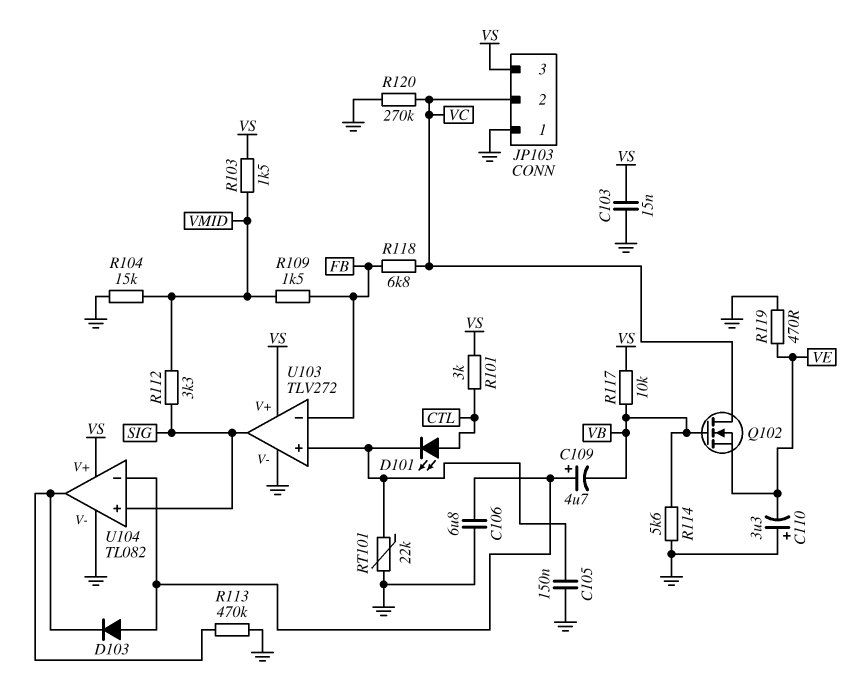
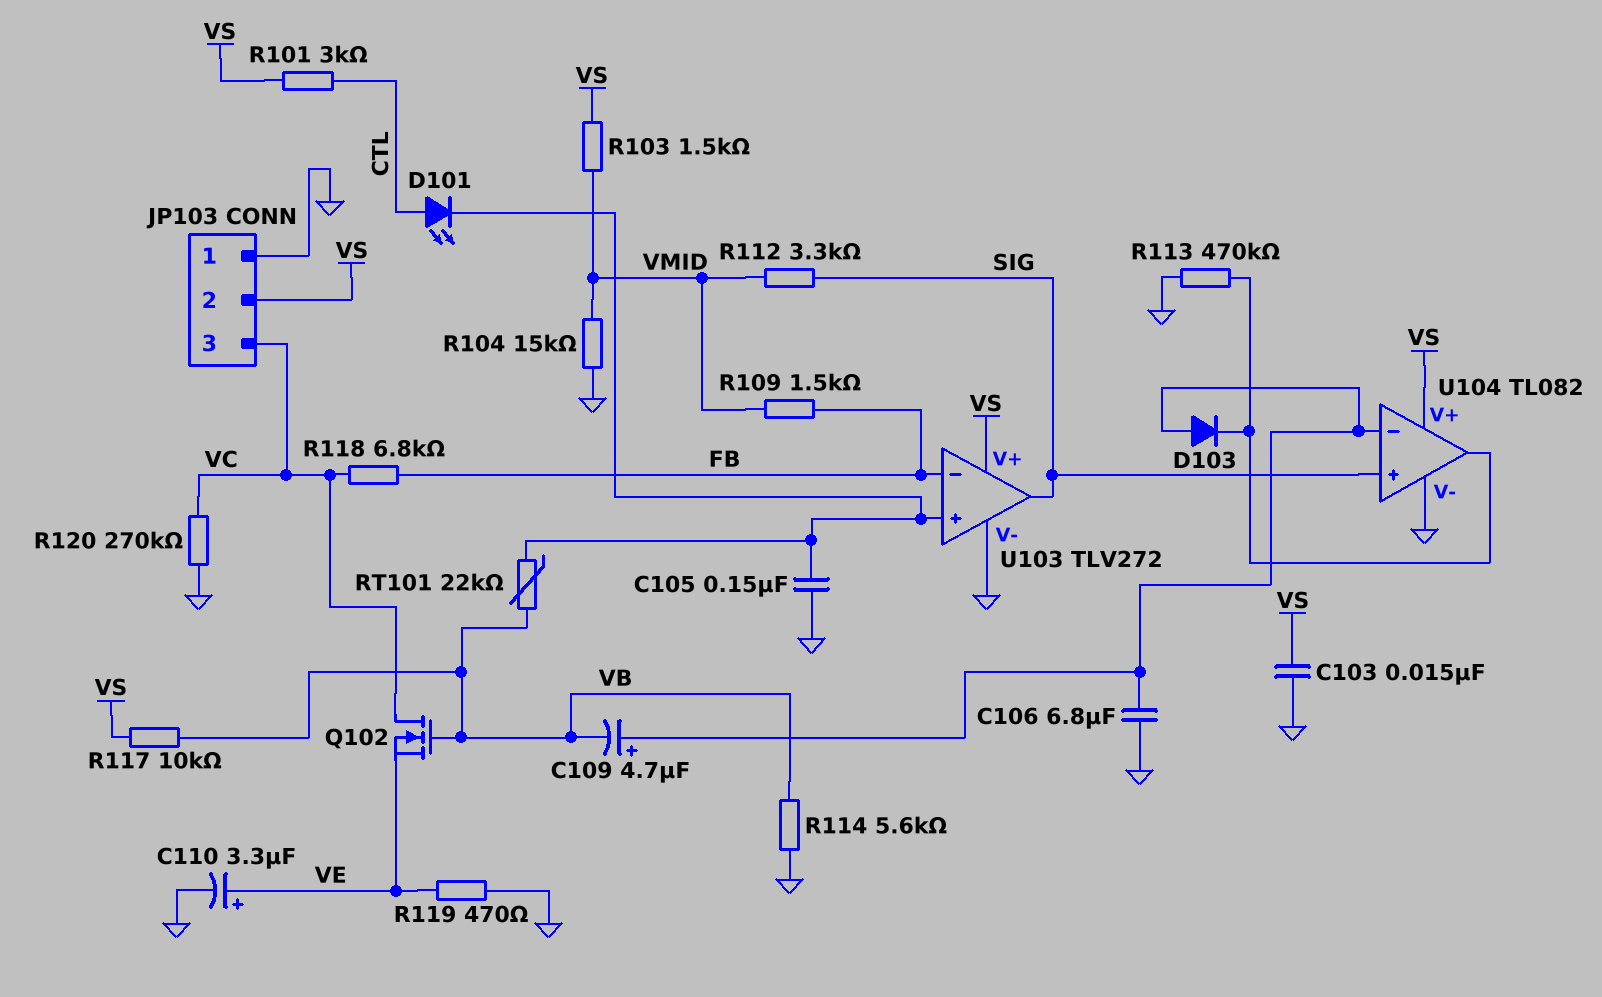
C110: 3.3uF (plus GND, minus VE) -> 3.3uF (plus VE, minus GND)
JP103 pin 2: VC -> VS
JP103 pin 3: VS -> VC
RT101: 22k (GND, U103/in+) -> 22k (U103/in+, VB)

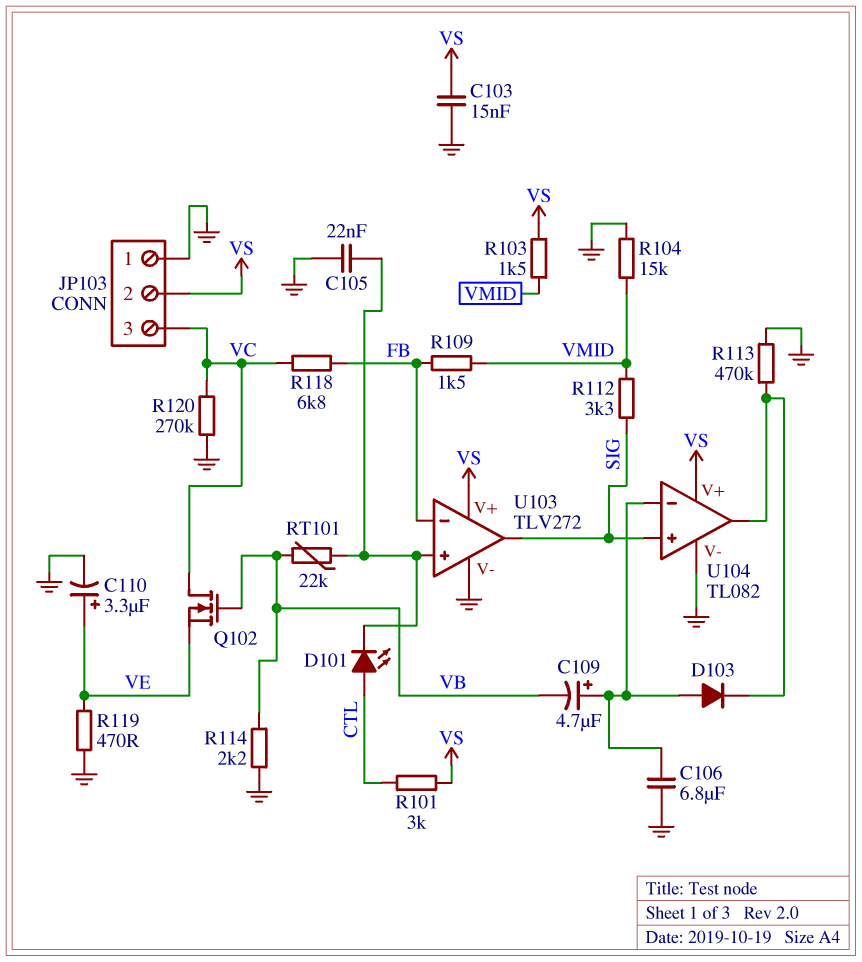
C105: 150nF (GND, U103/in+) -> 22nF (GND, U103/in+)
R114: 5.6k (GND, VB) -> 2.2k (GND, VB)
R117: 10k (VB, VS) -> none

